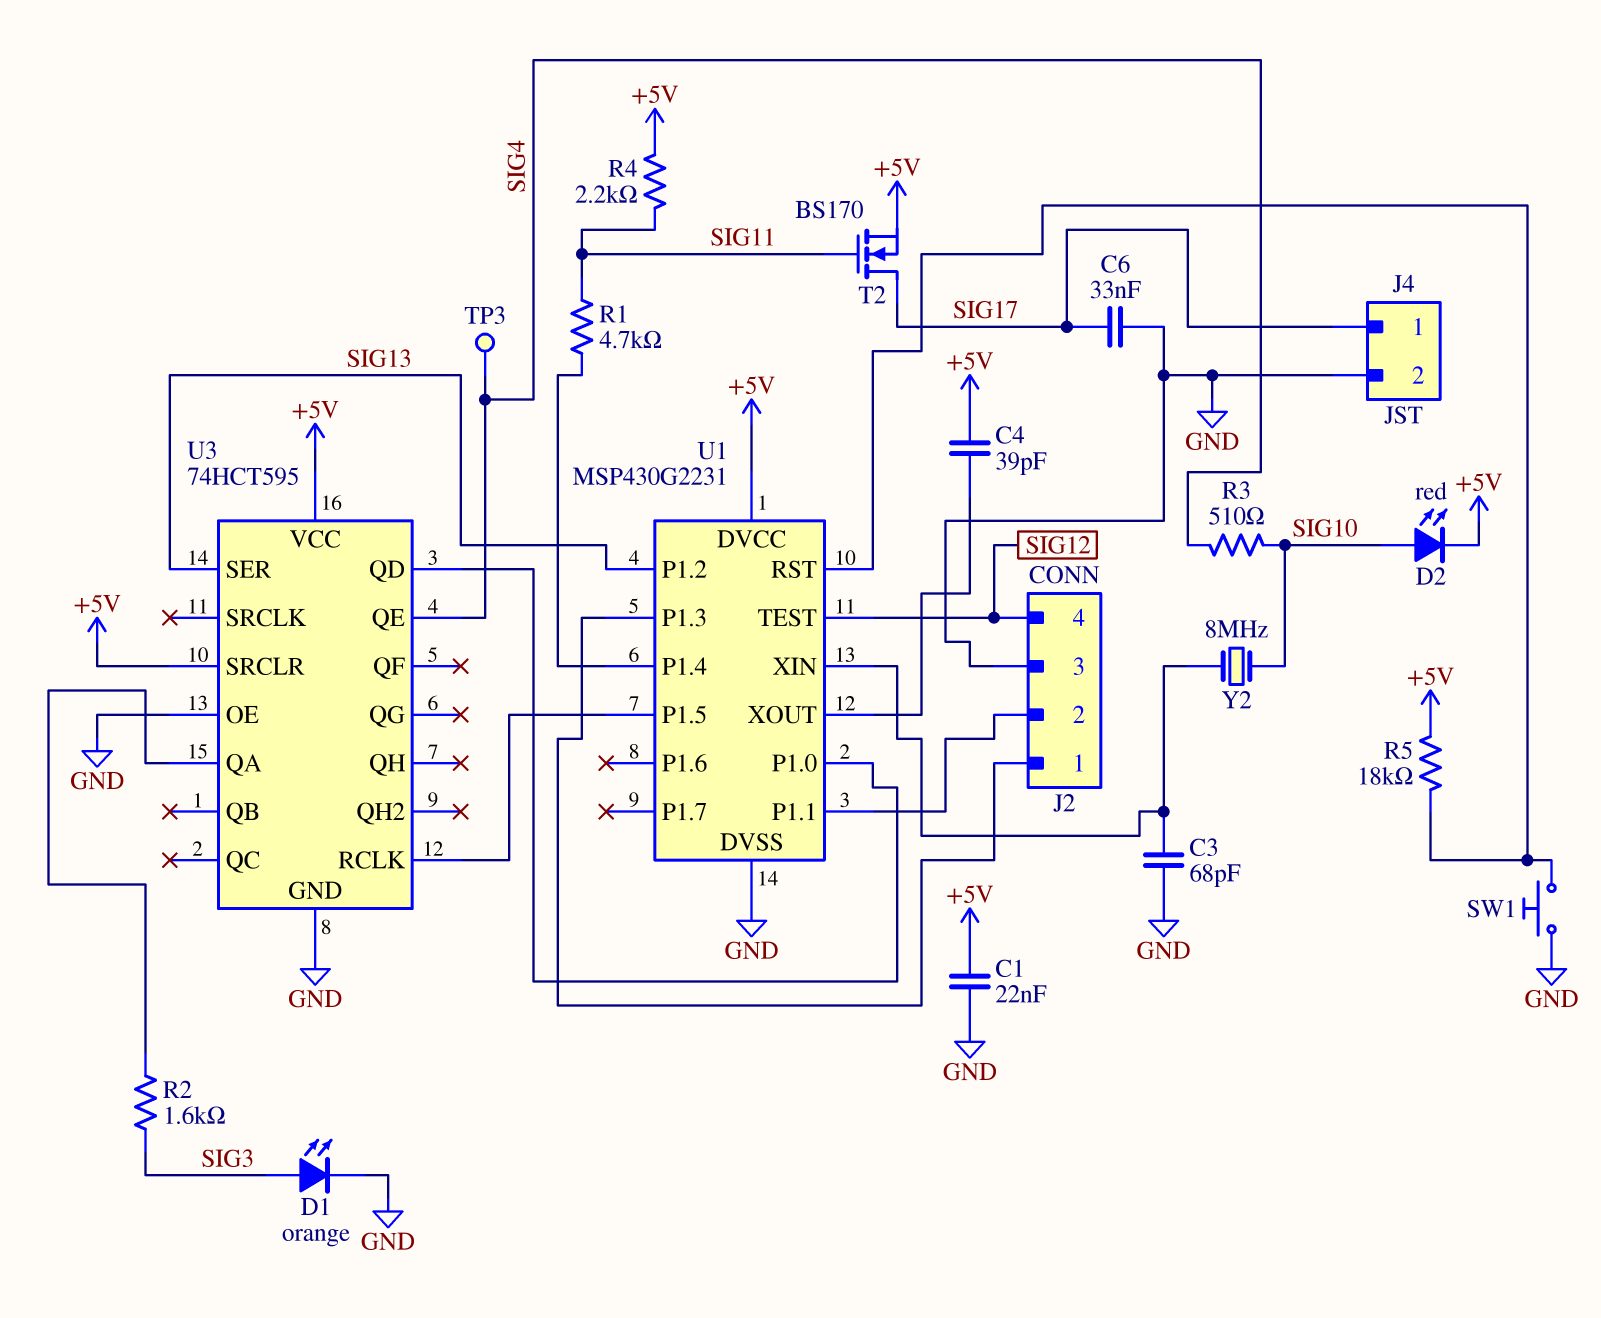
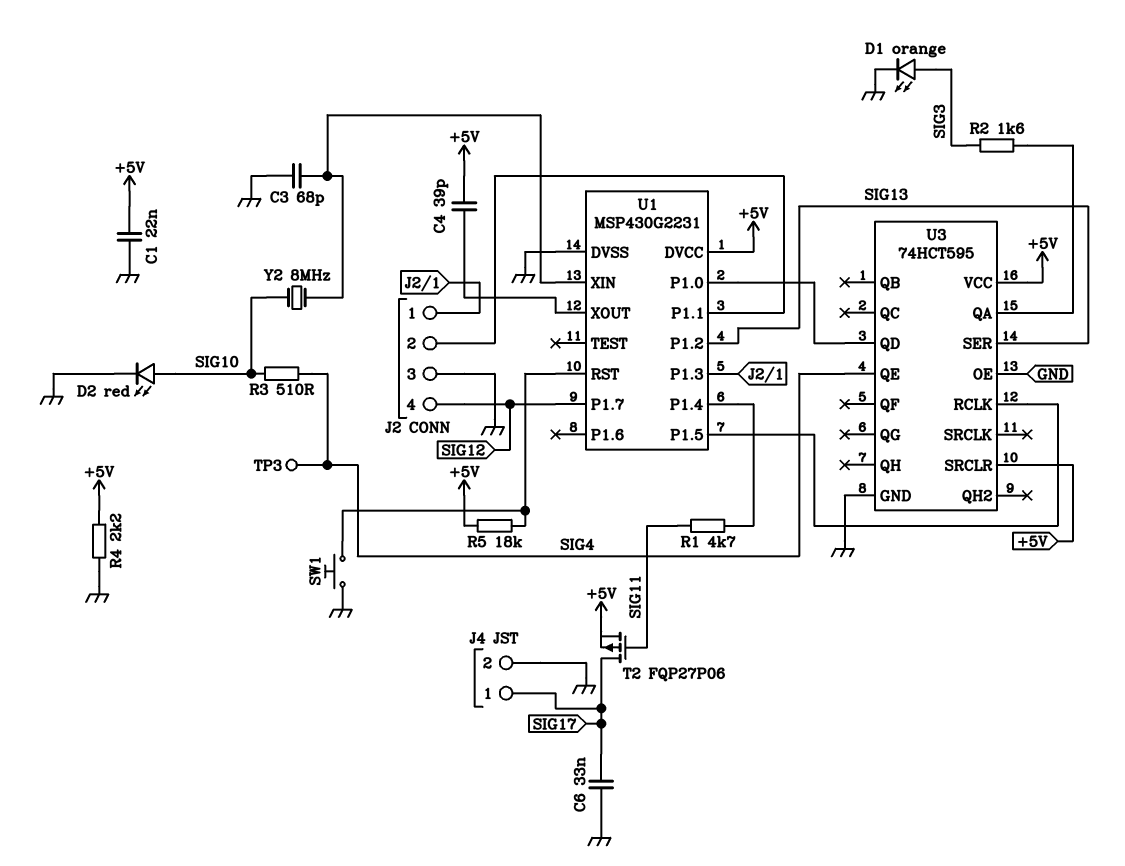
D2: LED red (A SIG10, K +5V) -> LED red (A SIG10, K GND)
R4: 2.2k (+5V, SIG11) -> 2.2k (+5V, GND)
T2: NMOS BS170 (G SIG11, D SIG17, S +5V) -> PMOS FQP27P06 (G SIG11, D SIG17, S +5V)
U1 pin P1.7: none -> SIG12
U1 pin TEST: SIG12 -> none

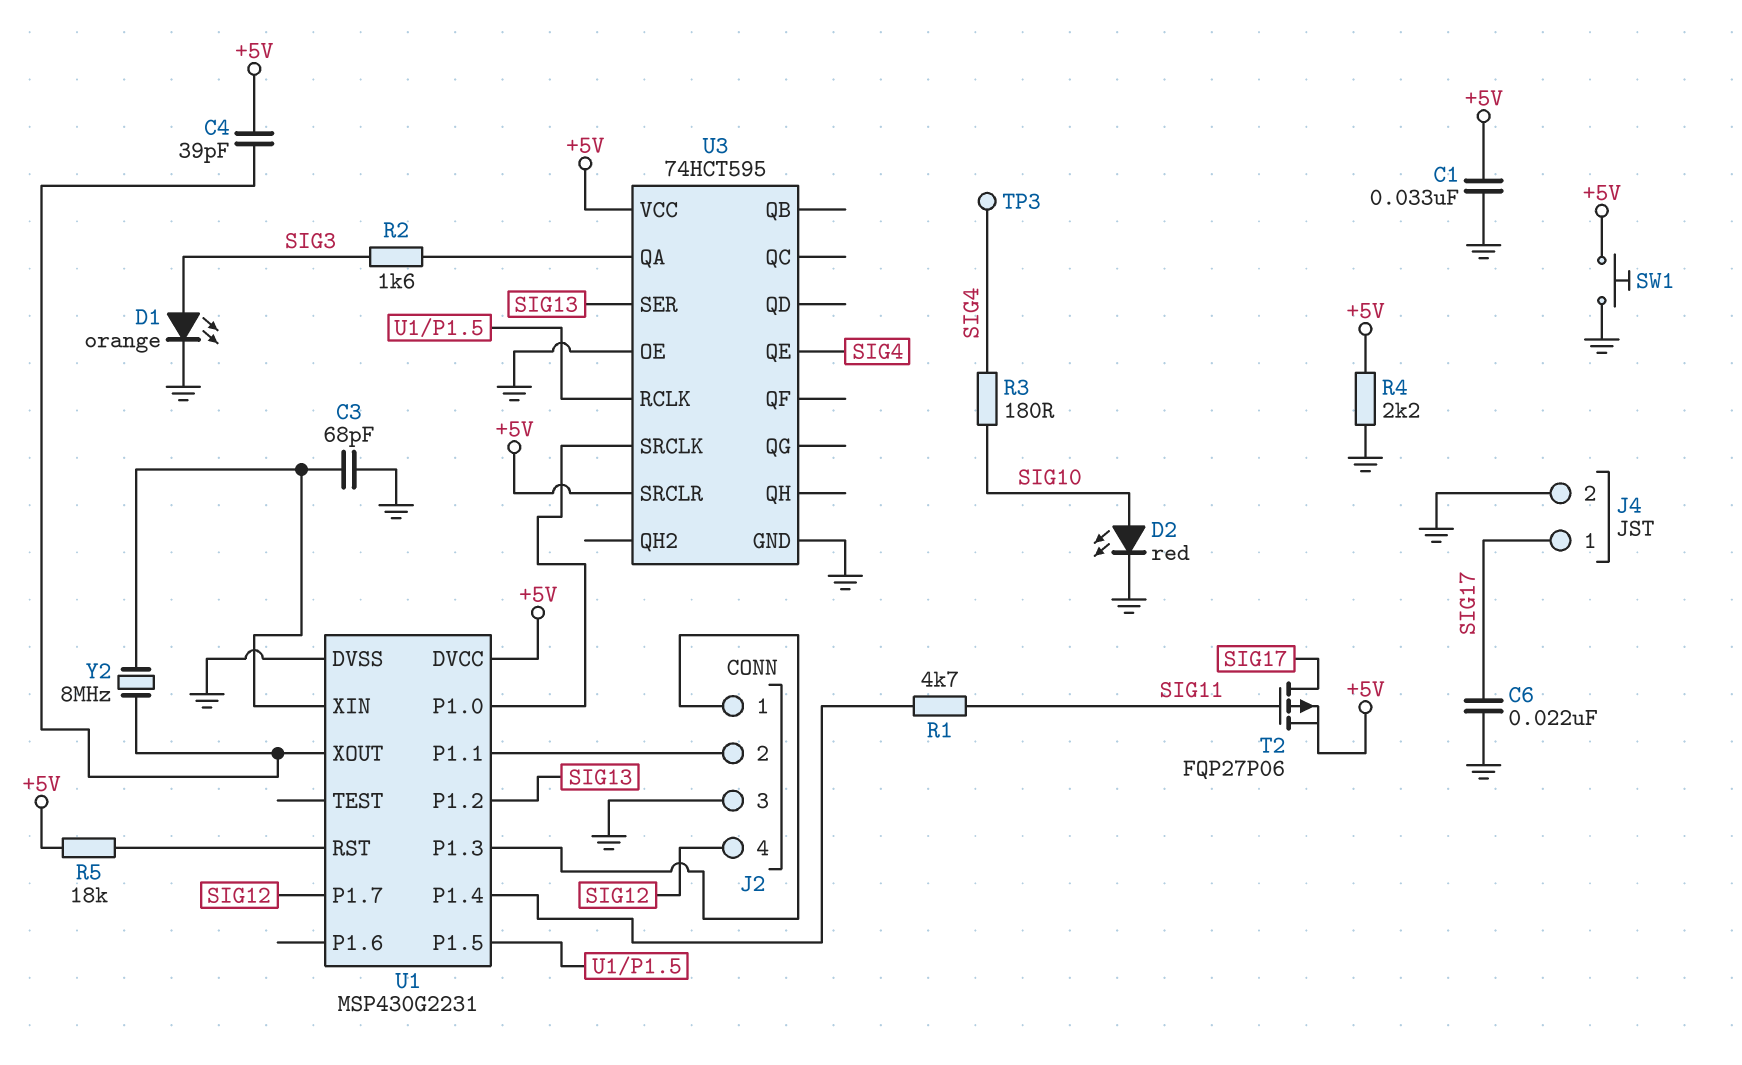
C1: 22nF (+5V, GND) -> 33nF (+5V, GND)
C6: 33nF (GND, SIG17) -> 22nF (GND, SIG17)
R3: 510 (SIG4, SIG10) -> 180 (SIG4, SIG10)
SW1: button (GND, U1/RST) -> button (+5V, GND)
U3 pin QD: U1/P1.0 -> none
U3 pin SRCLK: none -> U1/P1.0
Y2: 8MHz (SIG10, U1/XIN) -> 8MHz (U1/XIN, U1/XOUT)

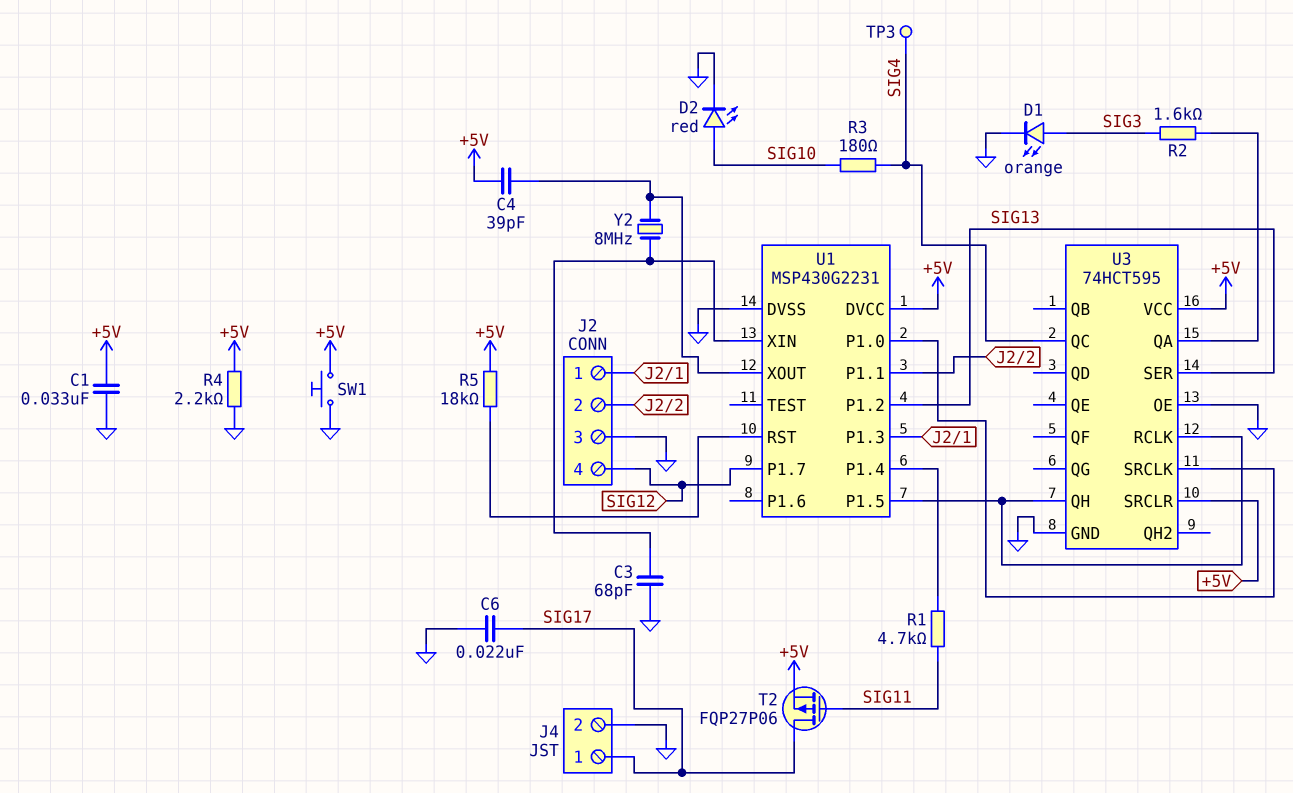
U3 pin QC: none -> SIG4
U3 pin QE: SIG4 -> none
U3 pin QH: none -> U1/P1.5

